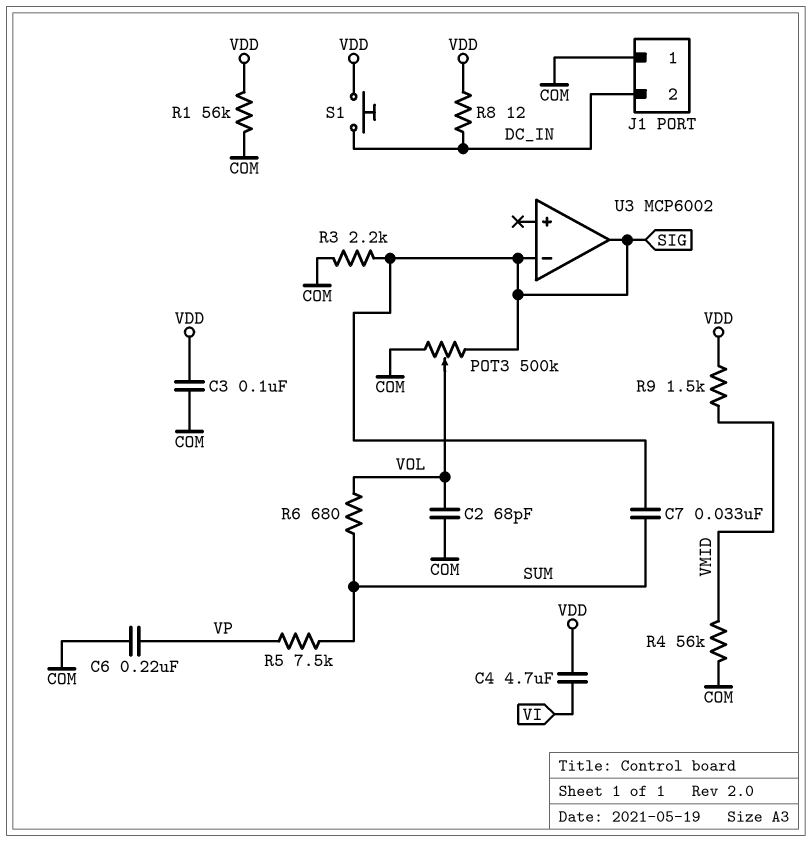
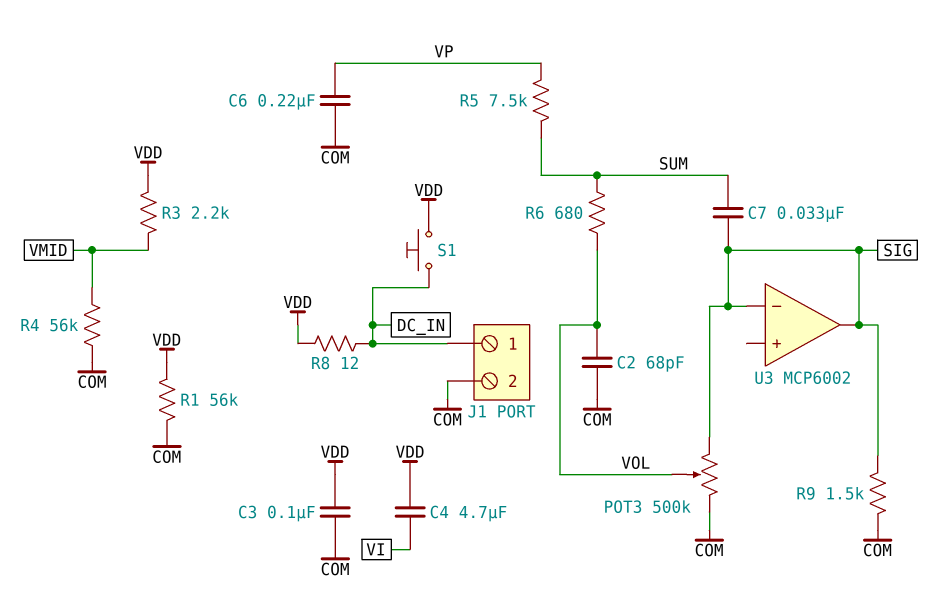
J1 pin 1: COM -> DC_IN
J1 pin 2: DC_IN -> COM
R3: 2.2k (COM, SIG) -> 2.2k (VDD, VMID)
R9: 1.5k (VDD, VMID) -> 1.5k (COM, SIG)

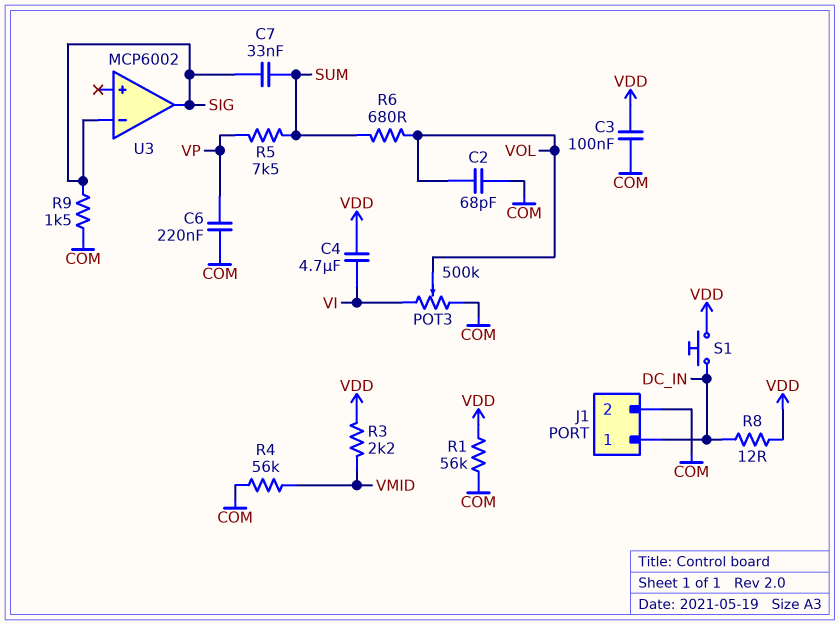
POT3: 500k (COM, SIG, wiper VOL) -> 500k (COM, VI, wiper VOL)

